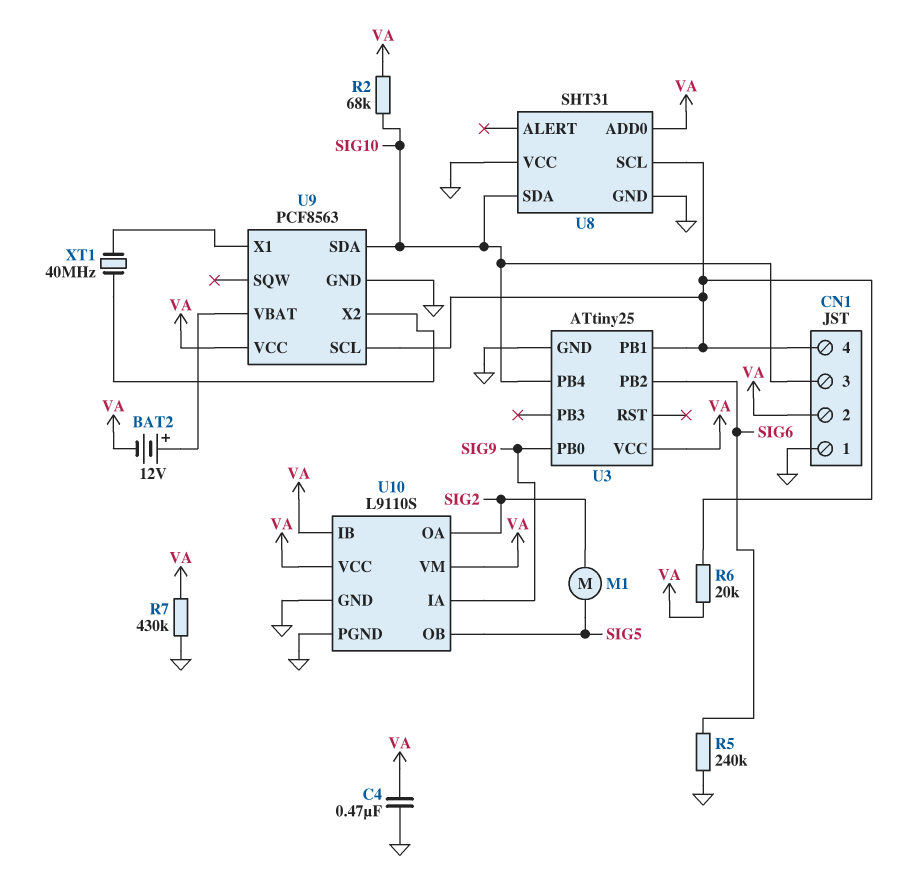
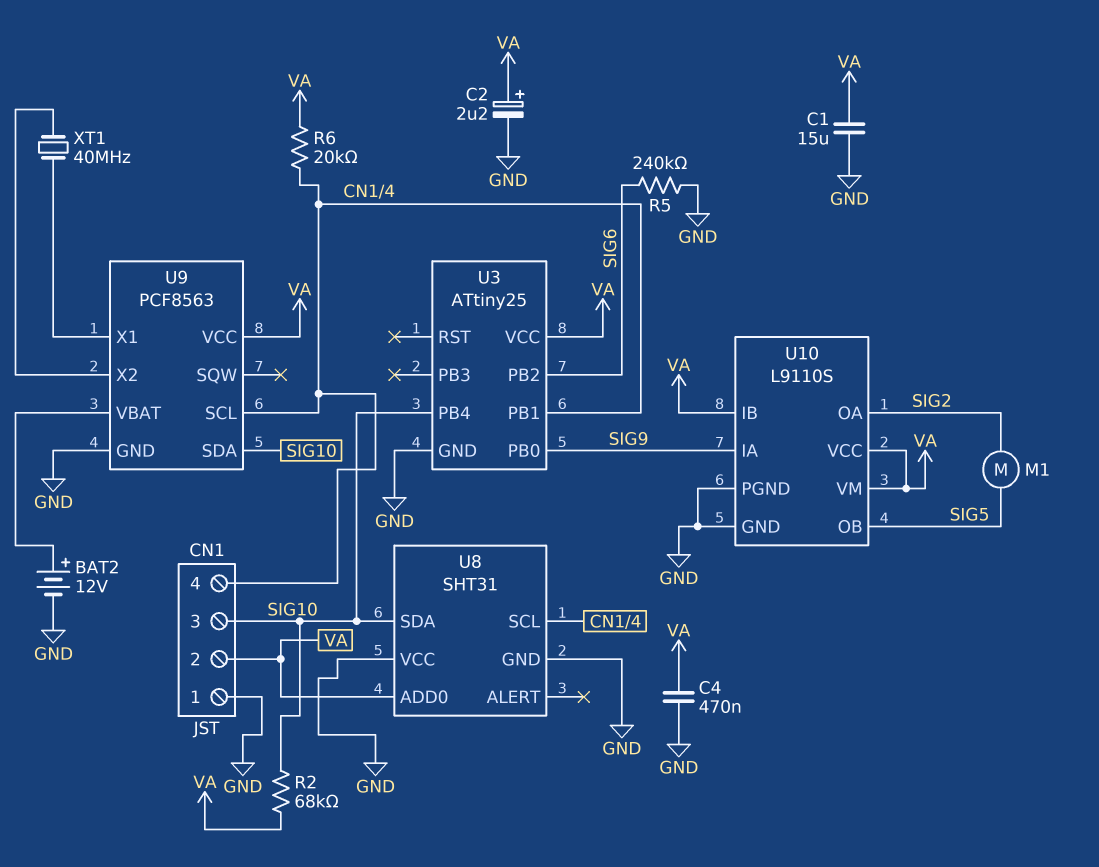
BAT2: 12V (plus U9/VBAT, minus VA) -> 12V (plus U9/VBAT, minus GND)
C1: none -> 15uF (GND, VA)
C2: none -> 2.2uF (plus VA, minus GND)
R7: 430k (GND, VA) -> none

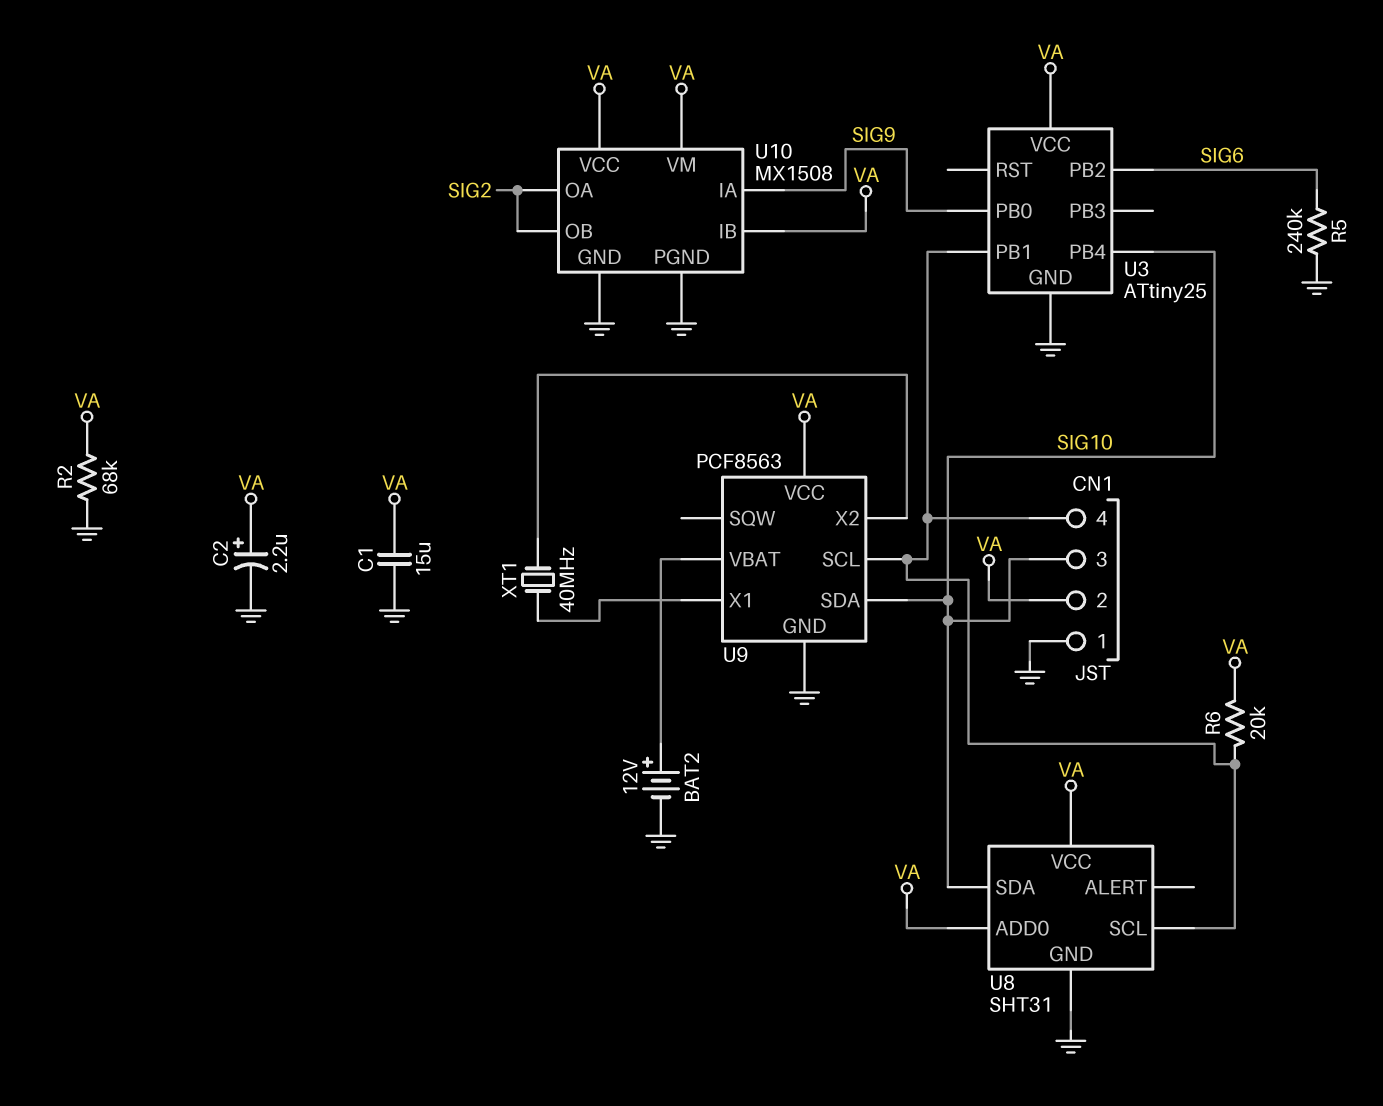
C4: 470nF (GND, VA) -> none
M1: motor (SIG2, SIG5) -> none
R2: 68k (SIG10, VA) -> 68k (GND, VA)
U8 pin VCC: GND -> VA
U10: L9110S -> MX1508
U10 pin OB: SIG5 -> SIG2

